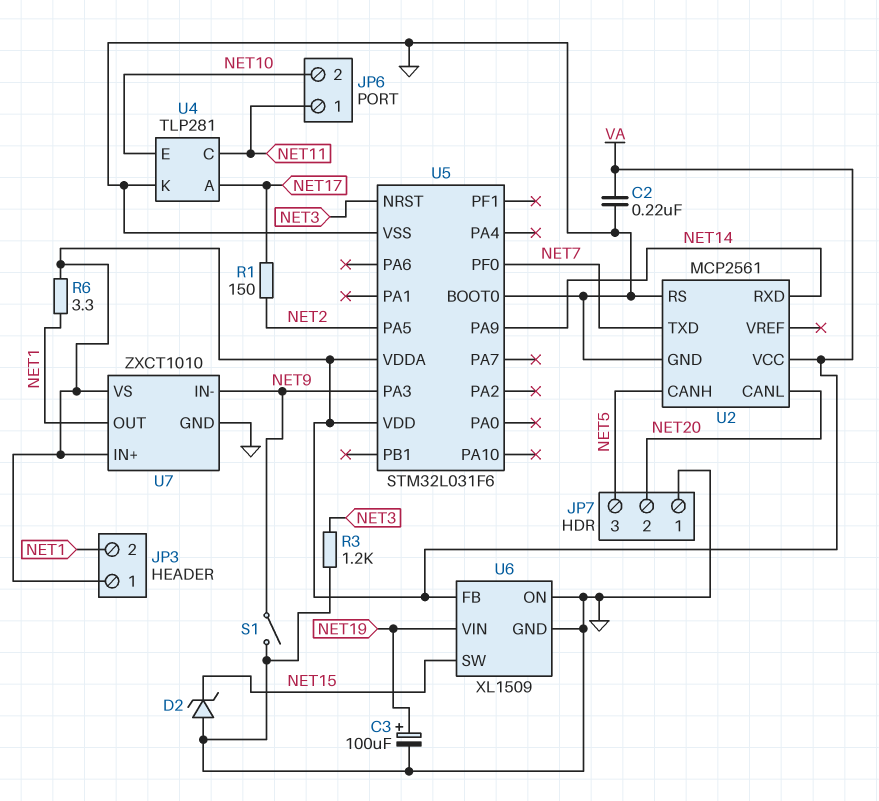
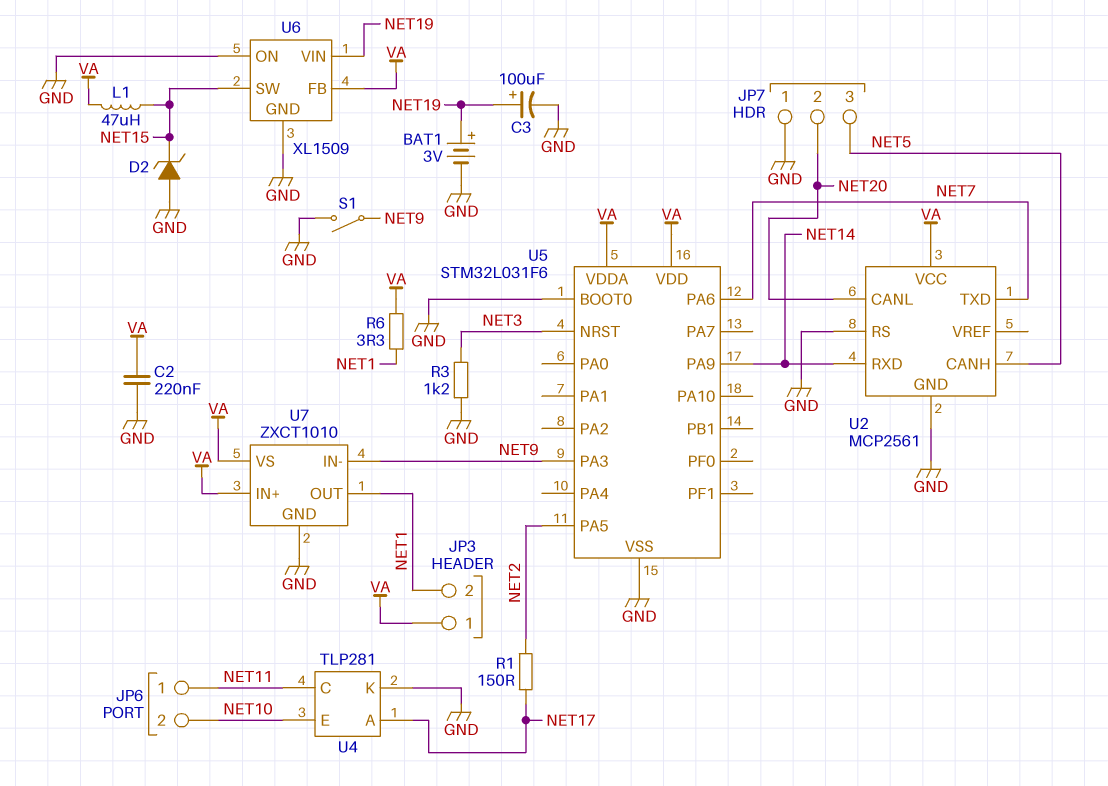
BAT1: none -> 3V (plus NET19, minus GND)
L1: none -> 47uH (NET15, VA)
U5 pin PA6: none -> NET7
U5 pin PF0: NET7 -> none

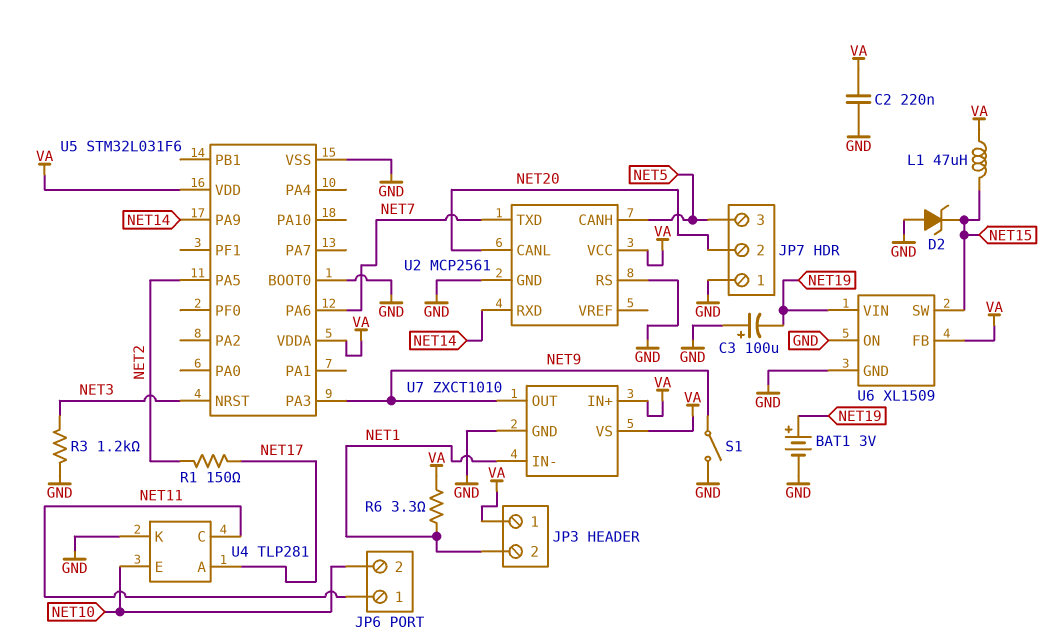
C3: 100uF (plus NET19, minus GND) -> 100uF (plus GND, minus NET19)
U7 pin IN-: NET9 -> NET1
U7 pin OUT: NET1 -> NET9

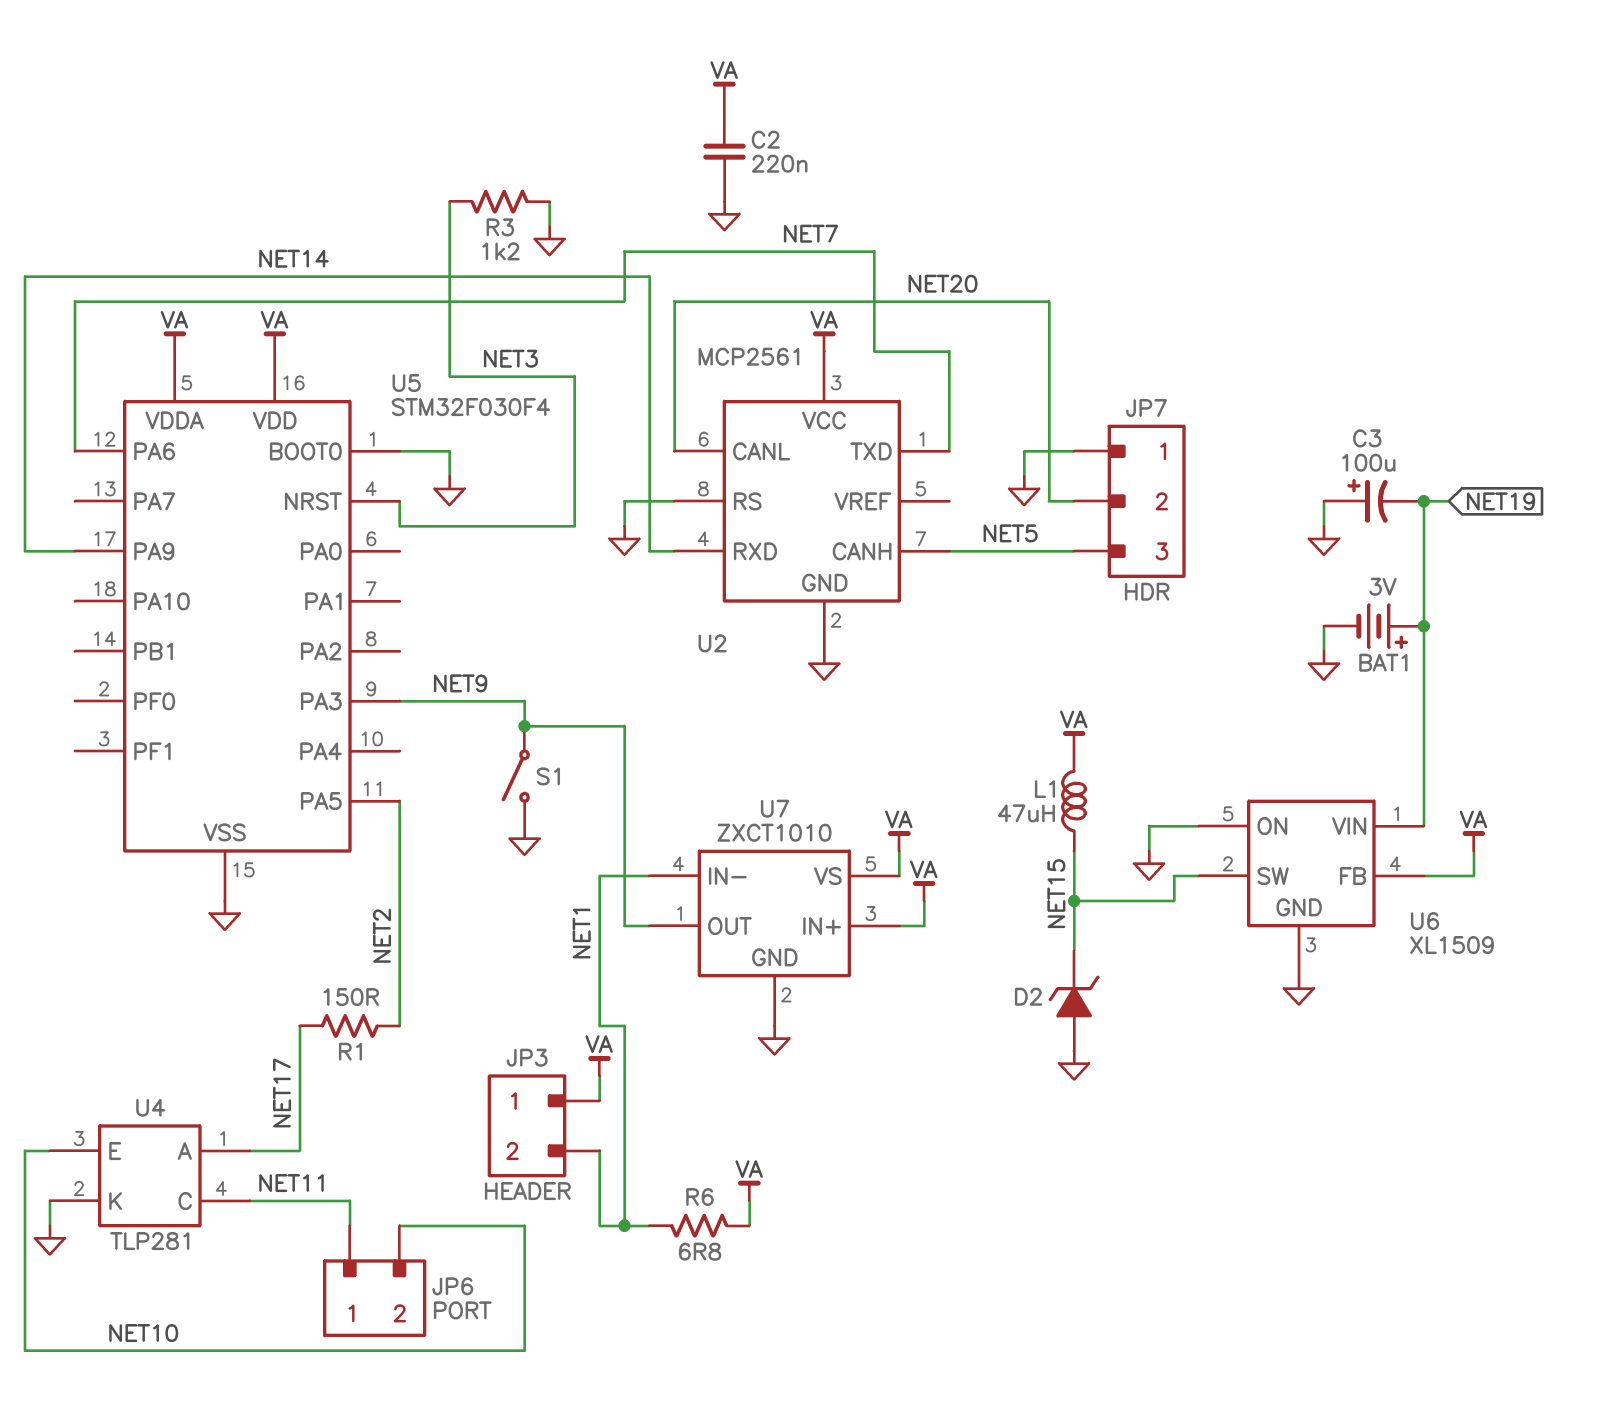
R6: 3.3 (NET1, VA) -> 6.8 (NET1, VA)
U5: STM32L031F6 -> STM32F030F4

